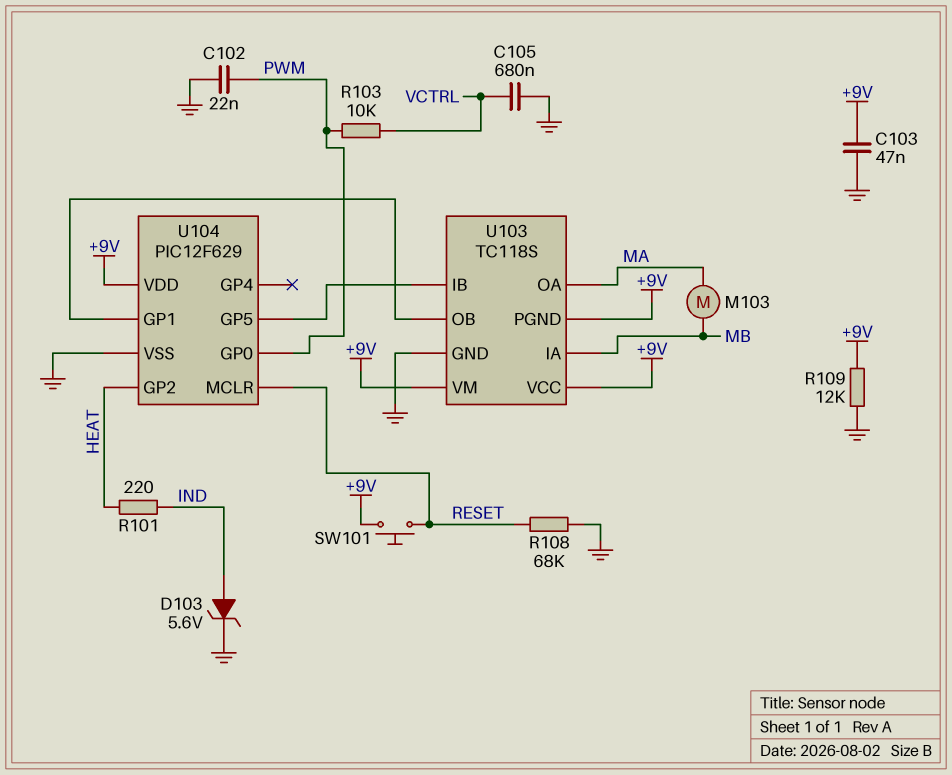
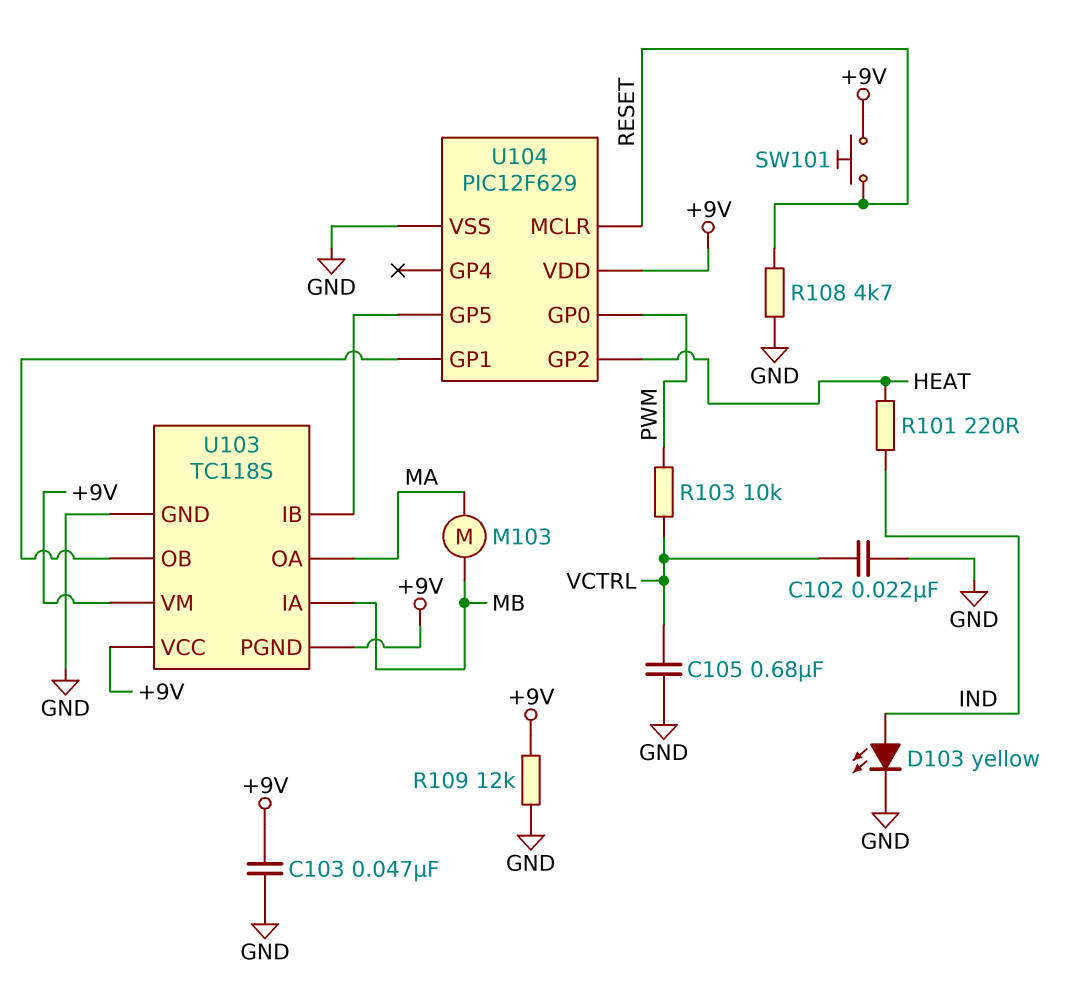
C102: 22nF (GND, PWM) -> 22nF (GND, VCTRL)
D103: zener 5.6V (A IND, K GND) -> LED yellow (A IND, K GND)
R108: 68k (GND, RESET) -> 4.7k (GND, RESET)

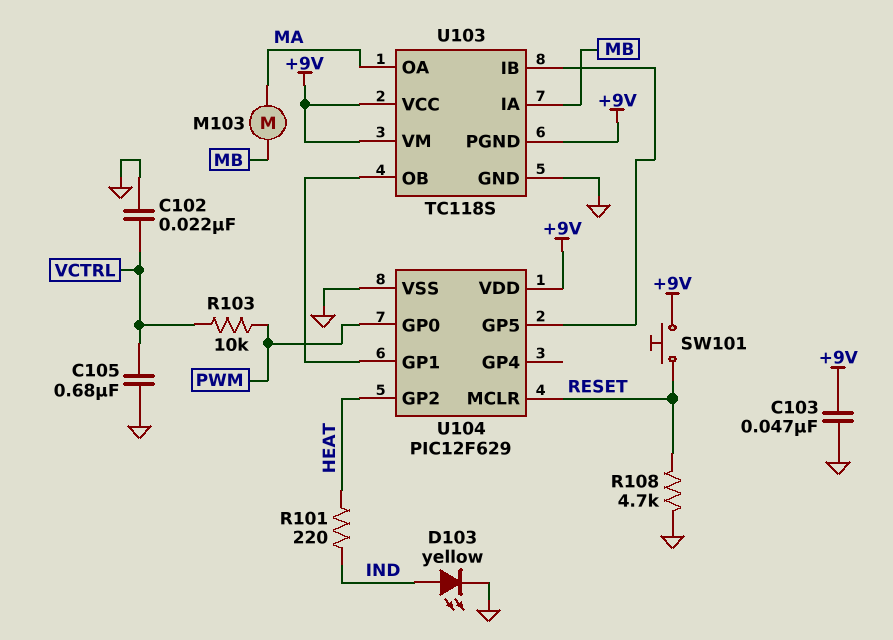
R109: 12k (+9V, GND) -> none

